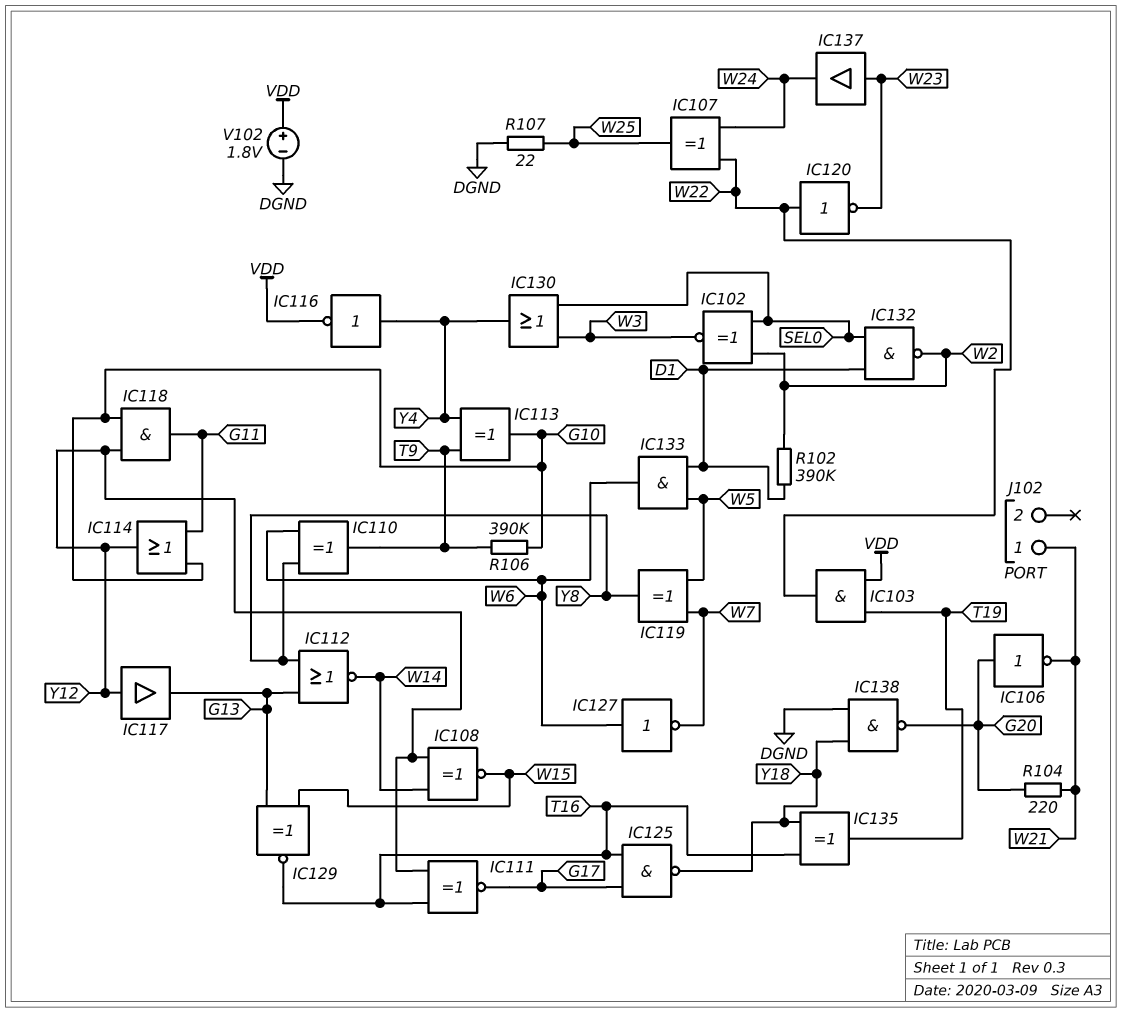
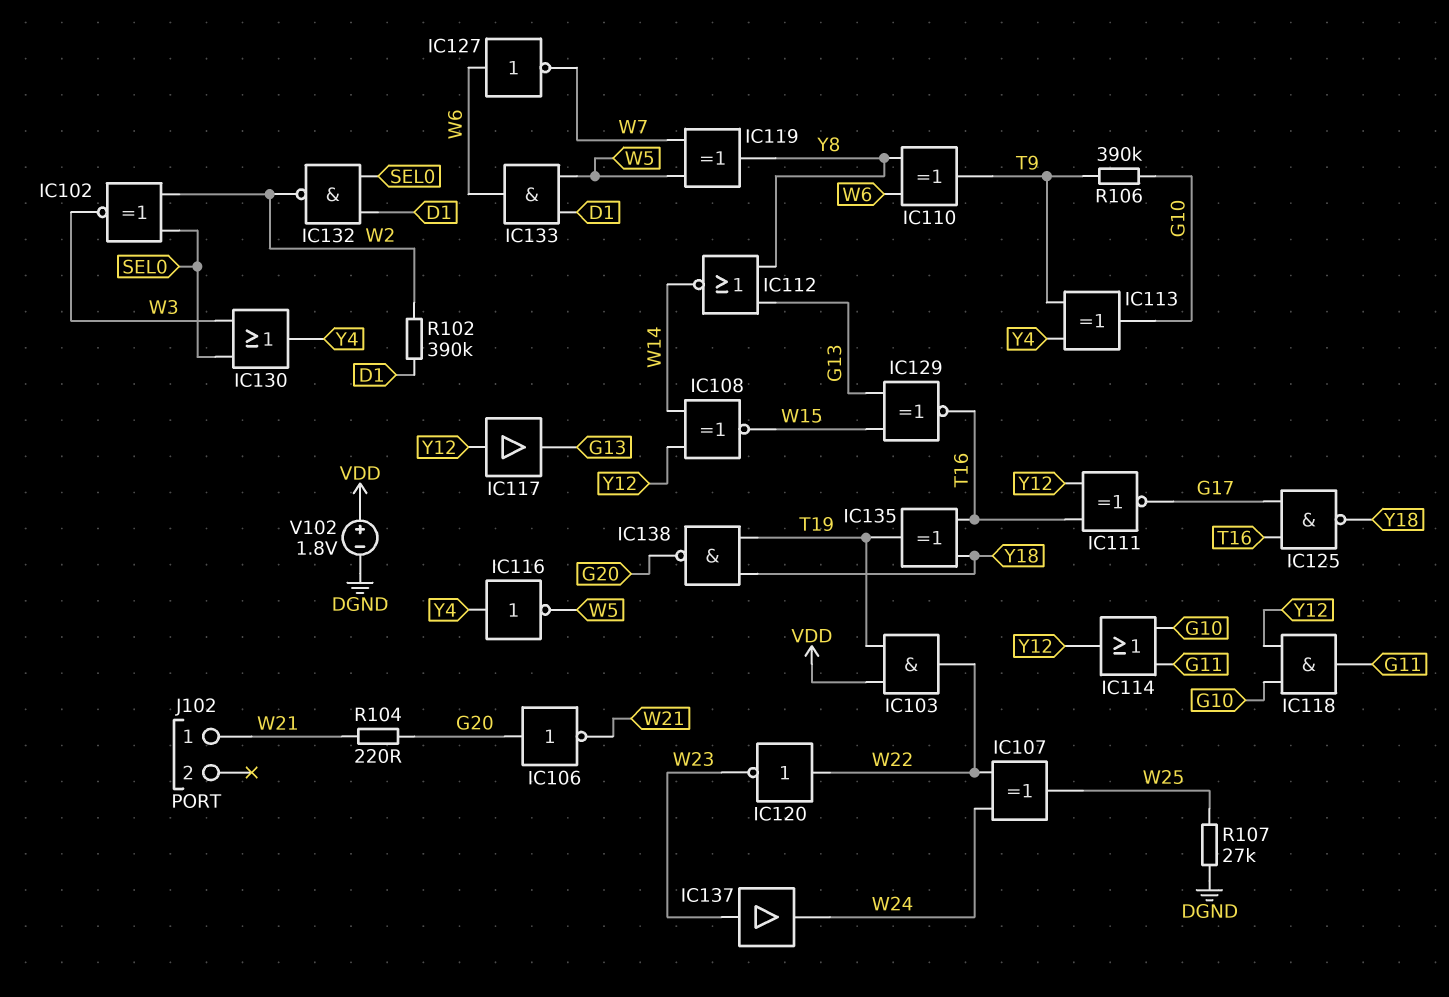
IC116: NOT (in Y4, out VDD) -> NOT (in Y4, out W5)
IC138: NAND (in DGND, in Y18, out G20) -> NAND (in T19, in Y18, out G20)
R107: 22 (DGND, W25) -> 27k (DGND, W25)

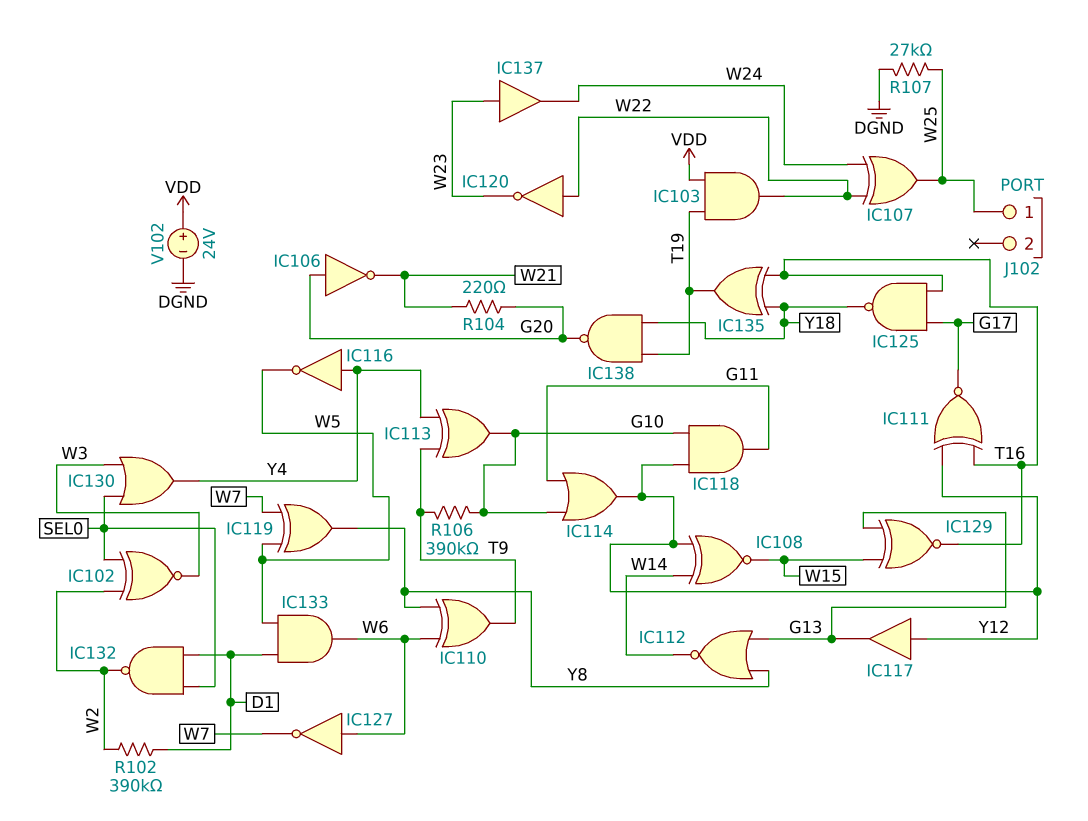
J102 pin 1: W21 -> W25
V102: 1.8V (plus VDD, minus DGND) -> 24V (plus VDD, minus DGND)

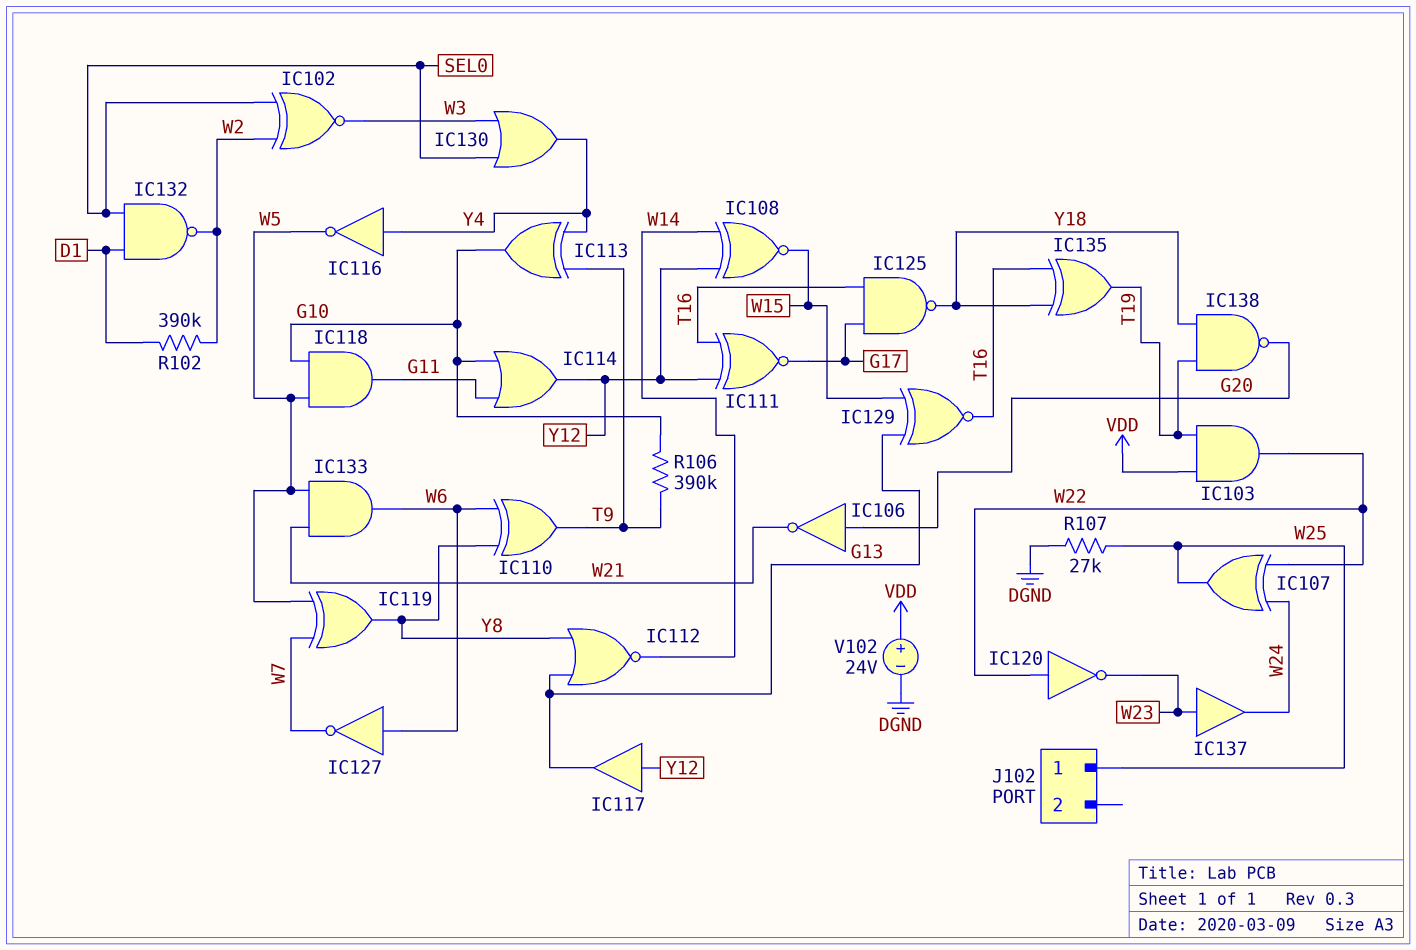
IC118: AND (in G10, in Y12, out G11) -> AND (in G10, in W5, out G11)
IC133: AND (in D1, in W5, out W6) -> AND (in W5, in W21, out W6)
R104: 220 (G20, W21) -> none

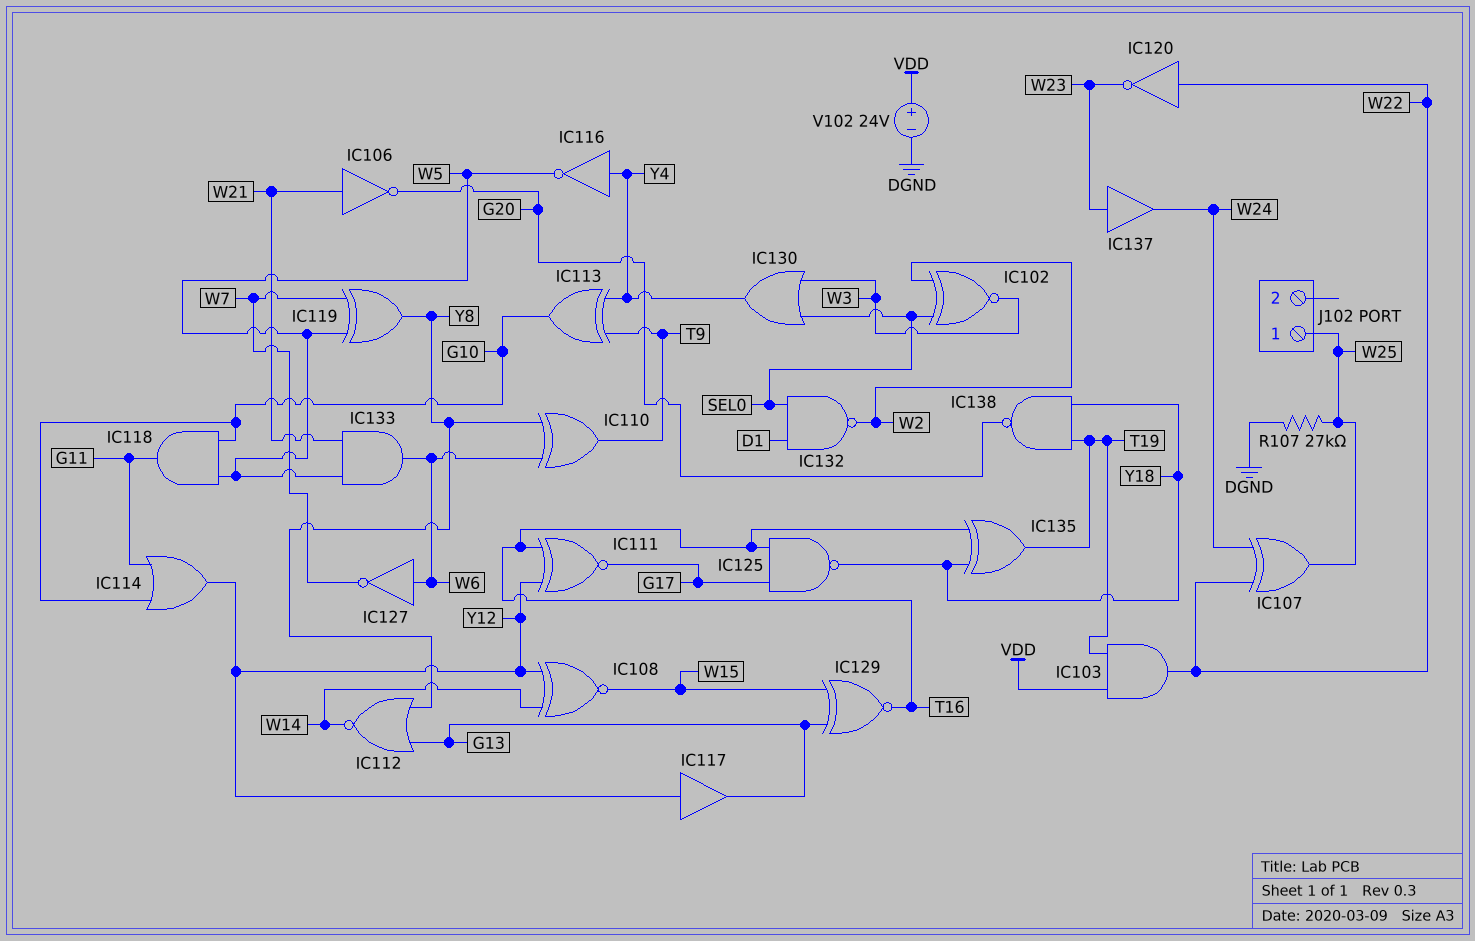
IC106: NOT (in G20, out W21) -> NOT (in W21, out G20)
R102: 390k (D1, W2) -> none
R106: 390k (G10, T9) -> none

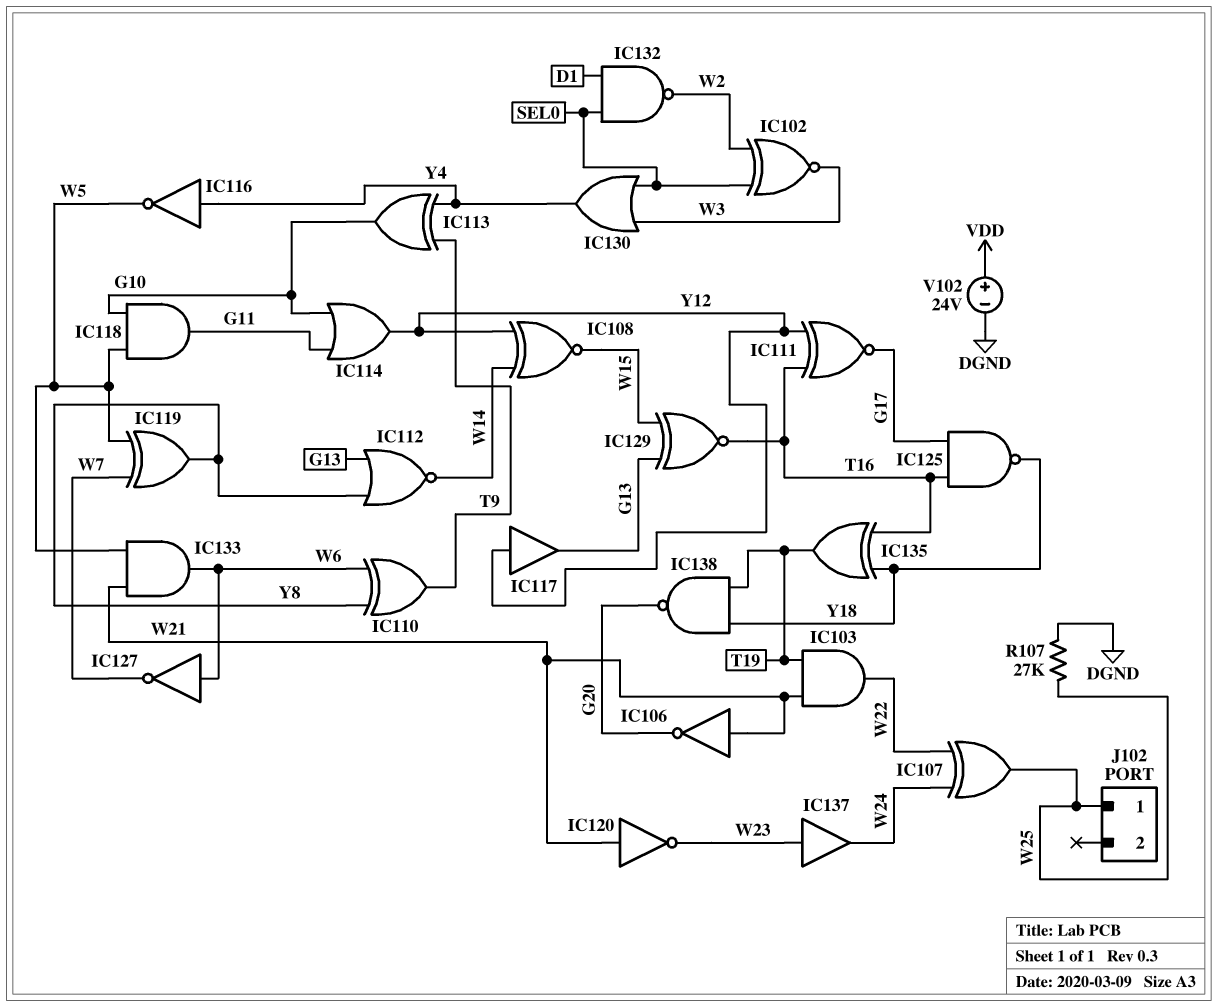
IC103: AND (in T19, in VDD, out W22) -> AND (in T19, in W21, out W22)
IC120: NOT (in W22, out W23) -> NOT (in W21, out W23)

